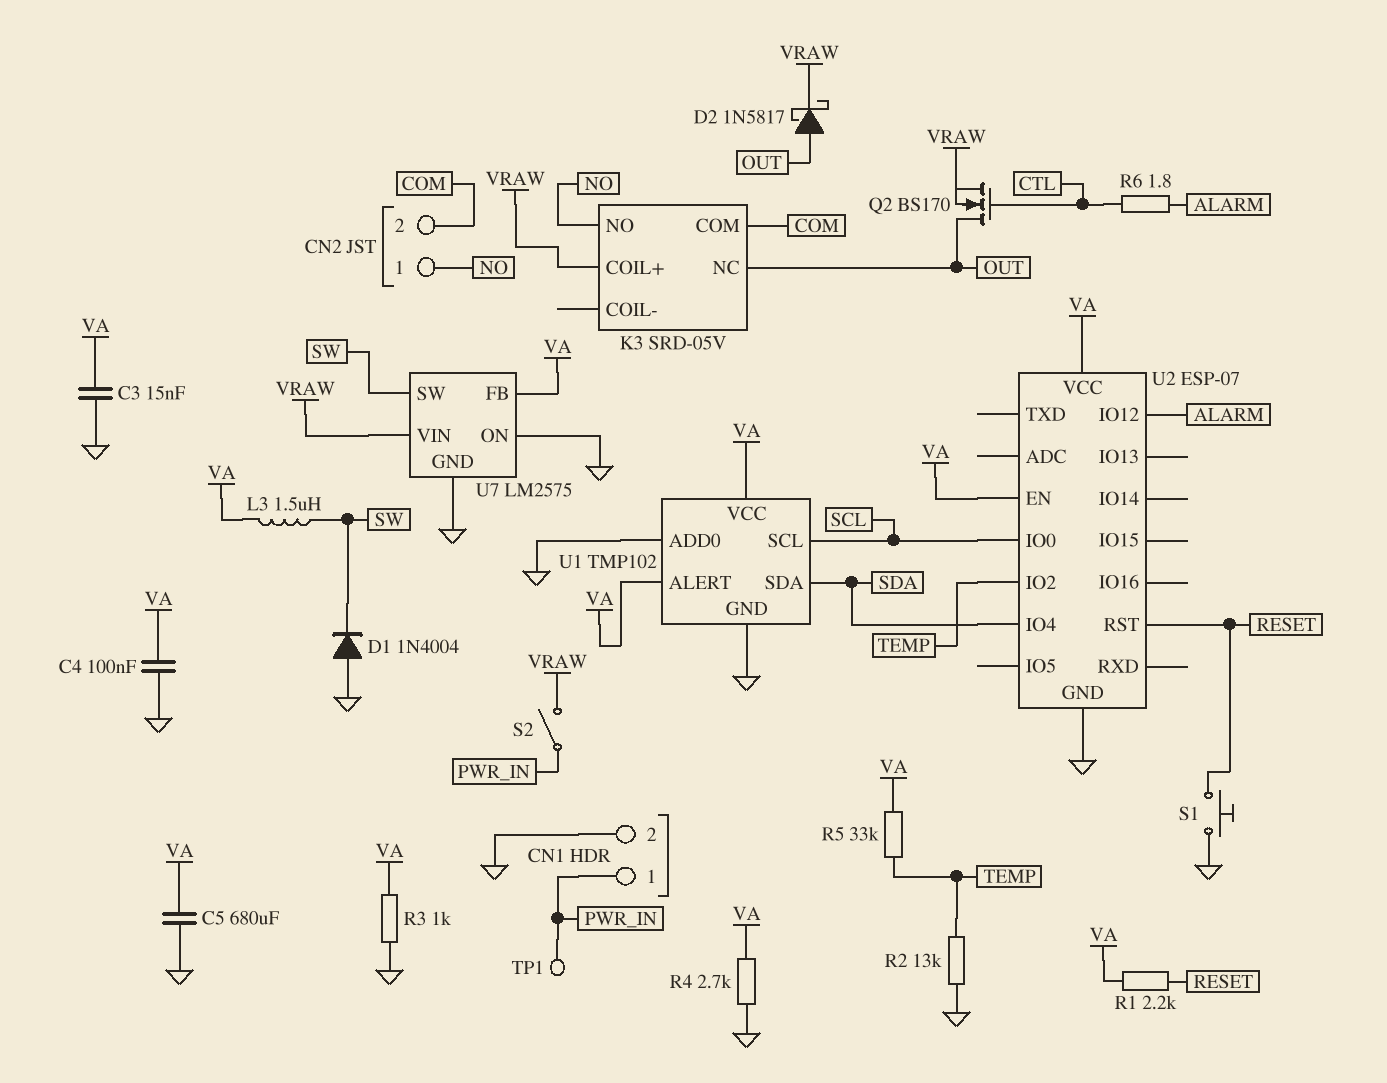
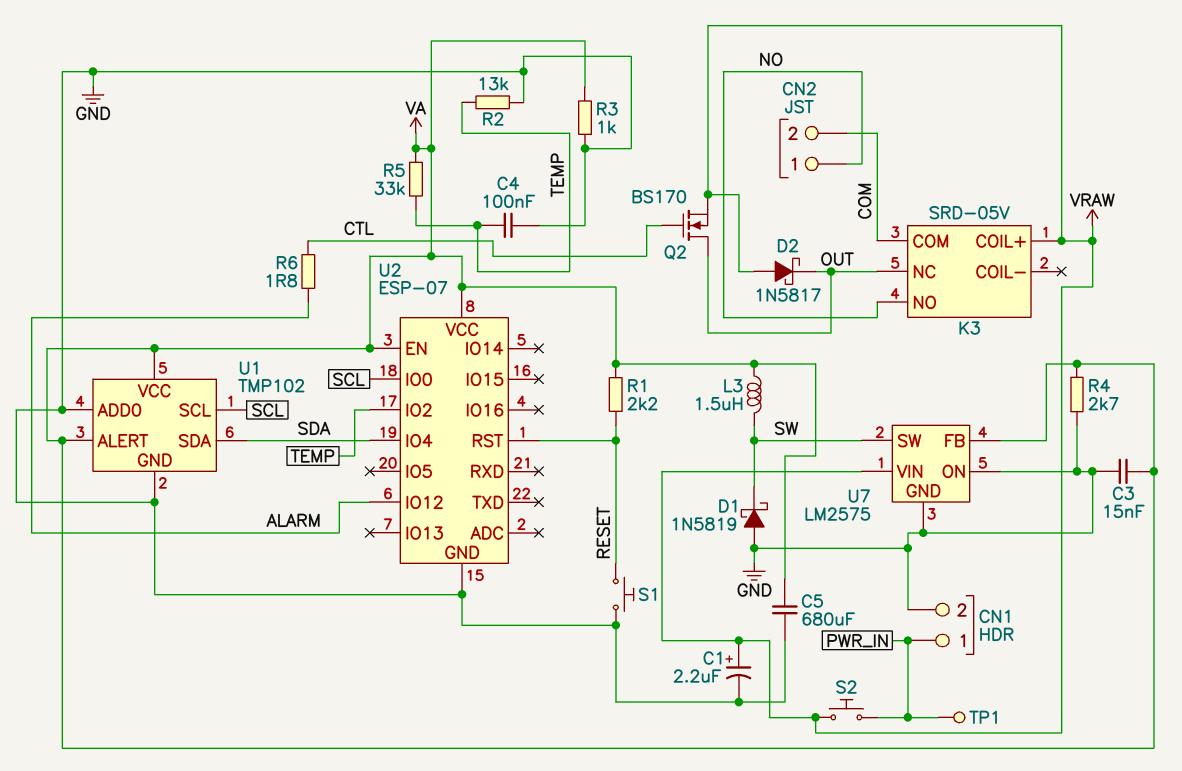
C1: none -> 2.2uF (plus VRAW, minus GND)
C4: 100nF (GND, VA) -> 100nF (GND, TEMP)
D1: diode 1N4004 (A GND, K SW) -> schottky 1N5819 (A GND, K SW)
D2: schottky 1N5817 (A OUT, K VRAW) -> schottky 1N5817 (A VRAW, K OUT)
S2: switch (PWR_IN, VRAW) -> button (PWR_IN, VRAW)

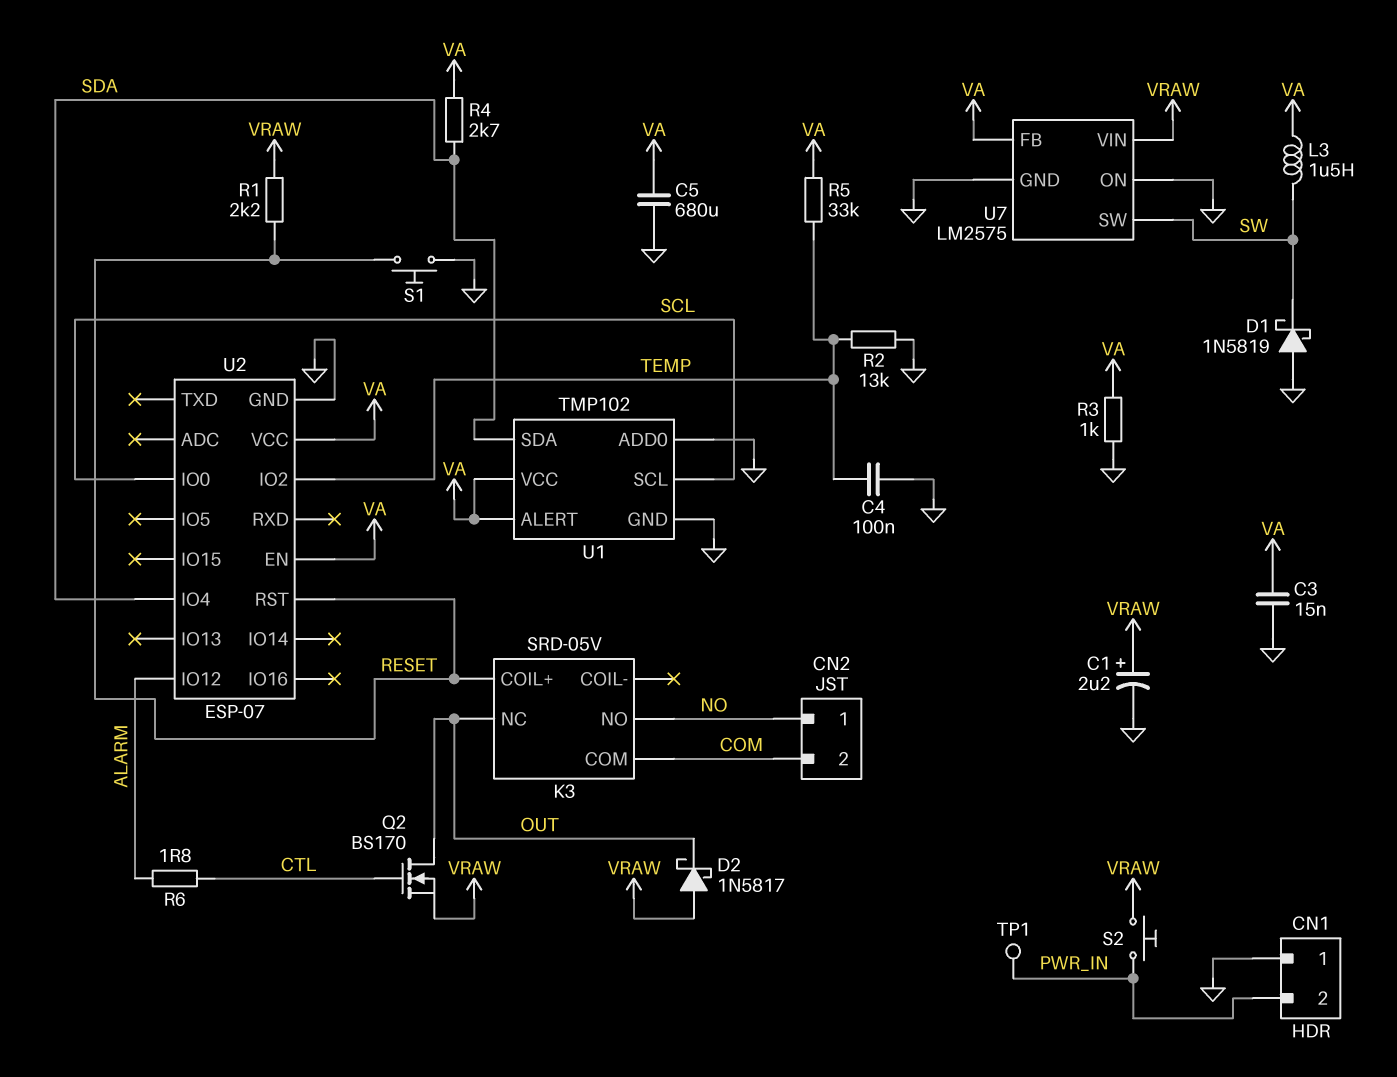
CN1 pin 1: PWR_IN -> GND
CN1 pin 2: GND -> PWR_IN
K3 pin COIL+: VRAW -> RESET
R1: 2.2k (RESET, VA) -> 2.2k (RESET, VRAW)
R4: 2.7k (GND, VA) -> 2.7k (SDA, VA)

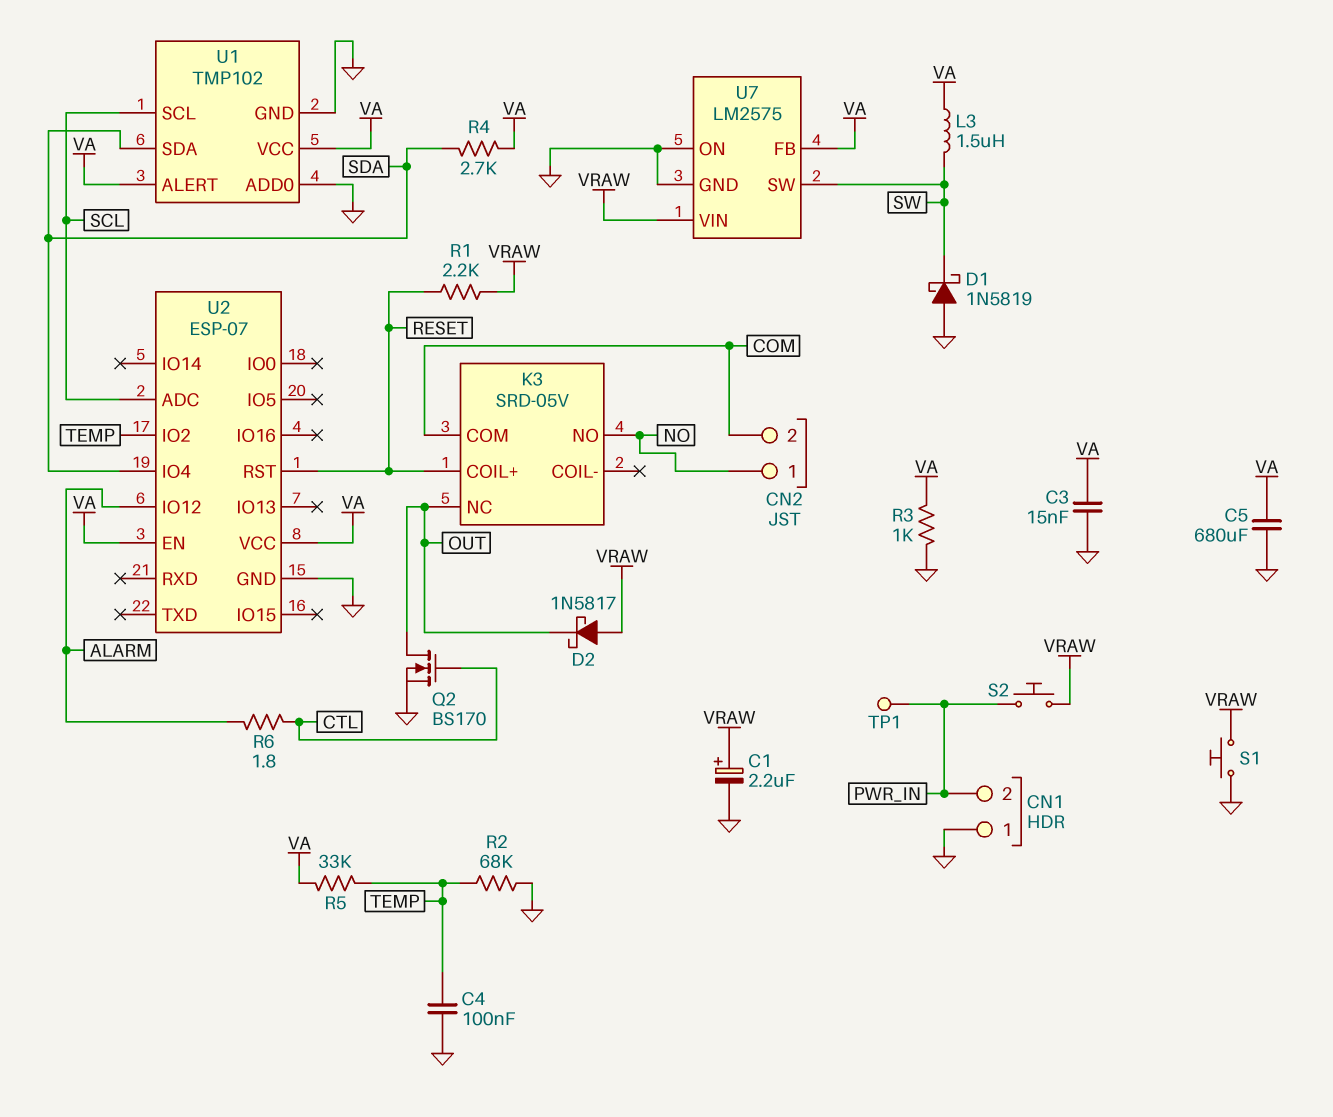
Q2: NMOS BS170 (G CTL, D OUT, S VRAW) -> NMOS BS170 (G CTL, D OUT, S GND)
R2: 13k (GND, TEMP) -> 68k (GND, TEMP)
S1: button (GND, RESET) -> button (GND, VRAW)
U2 pin ADC: none -> SCL
U2 pin IO0: SCL -> none

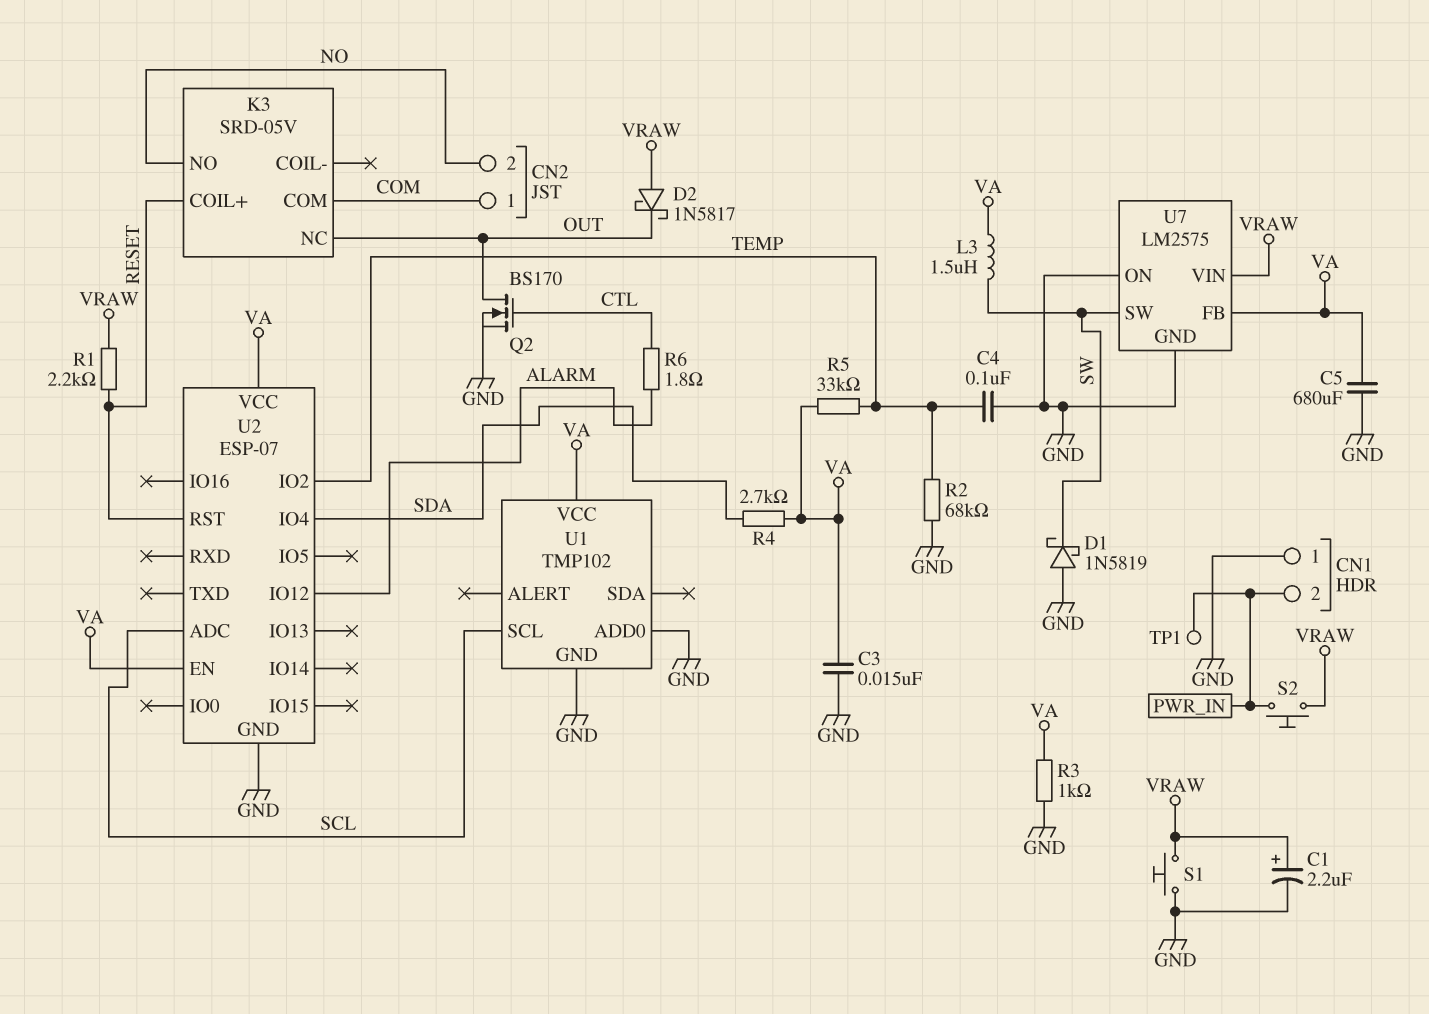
CN2 pin 1: NO -> COM
CN2 pin 2: COM -> NO
U1 pin ALERT: VA -> none
U1 pin SDA: SDA -> none

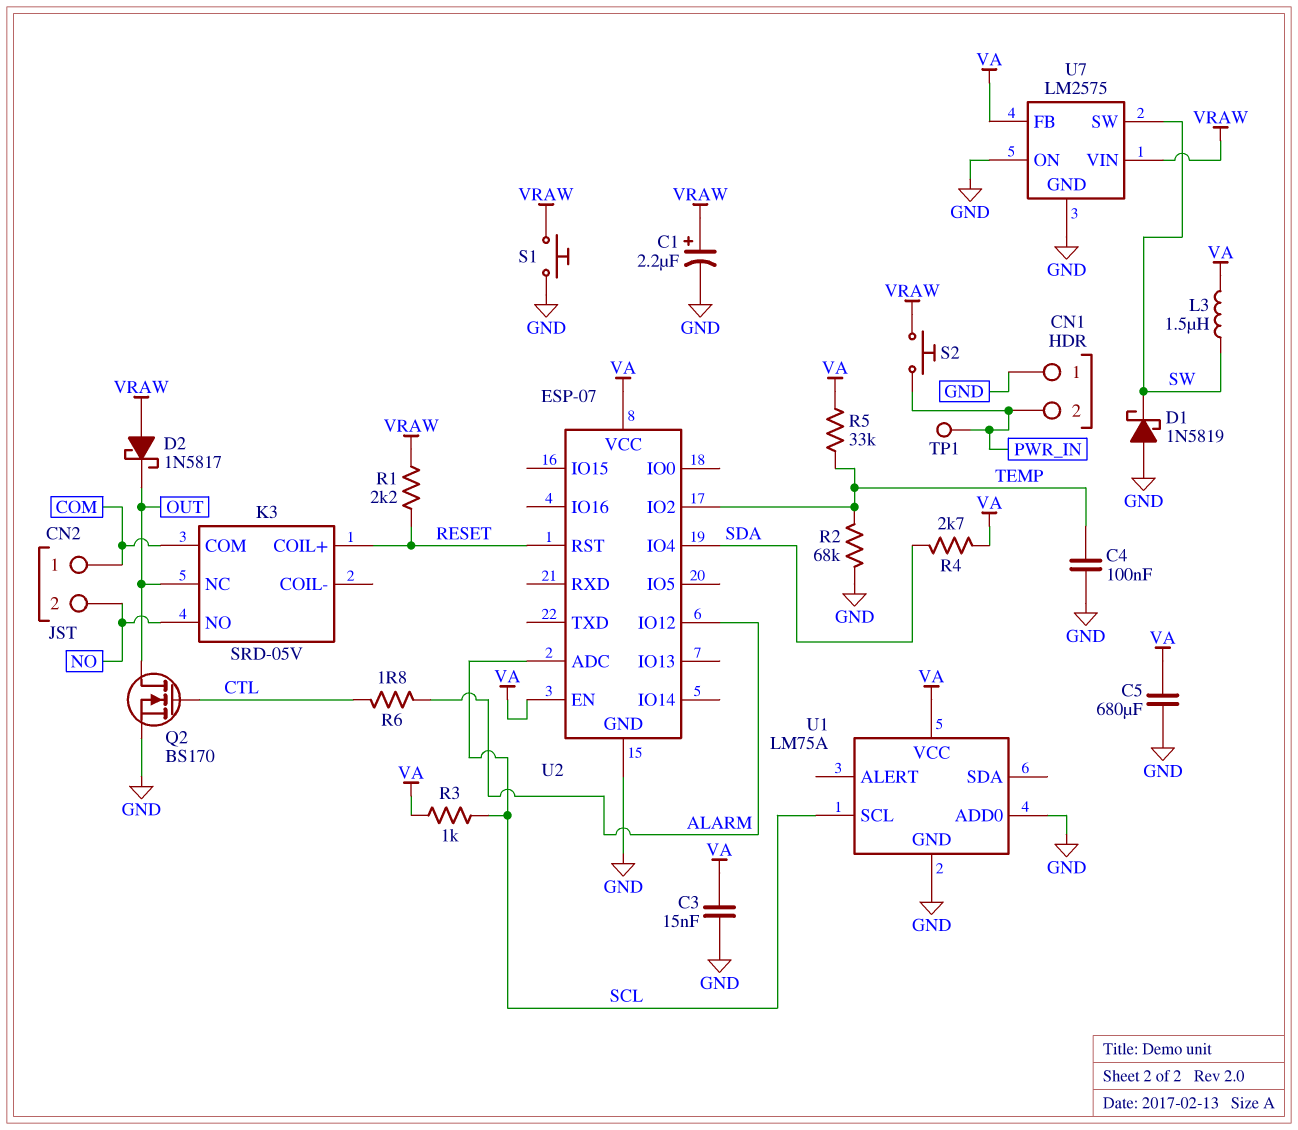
R3: 1k (GND, VA) -> 1k (SCL, VA)
U1: TMP102 -> LM75A

